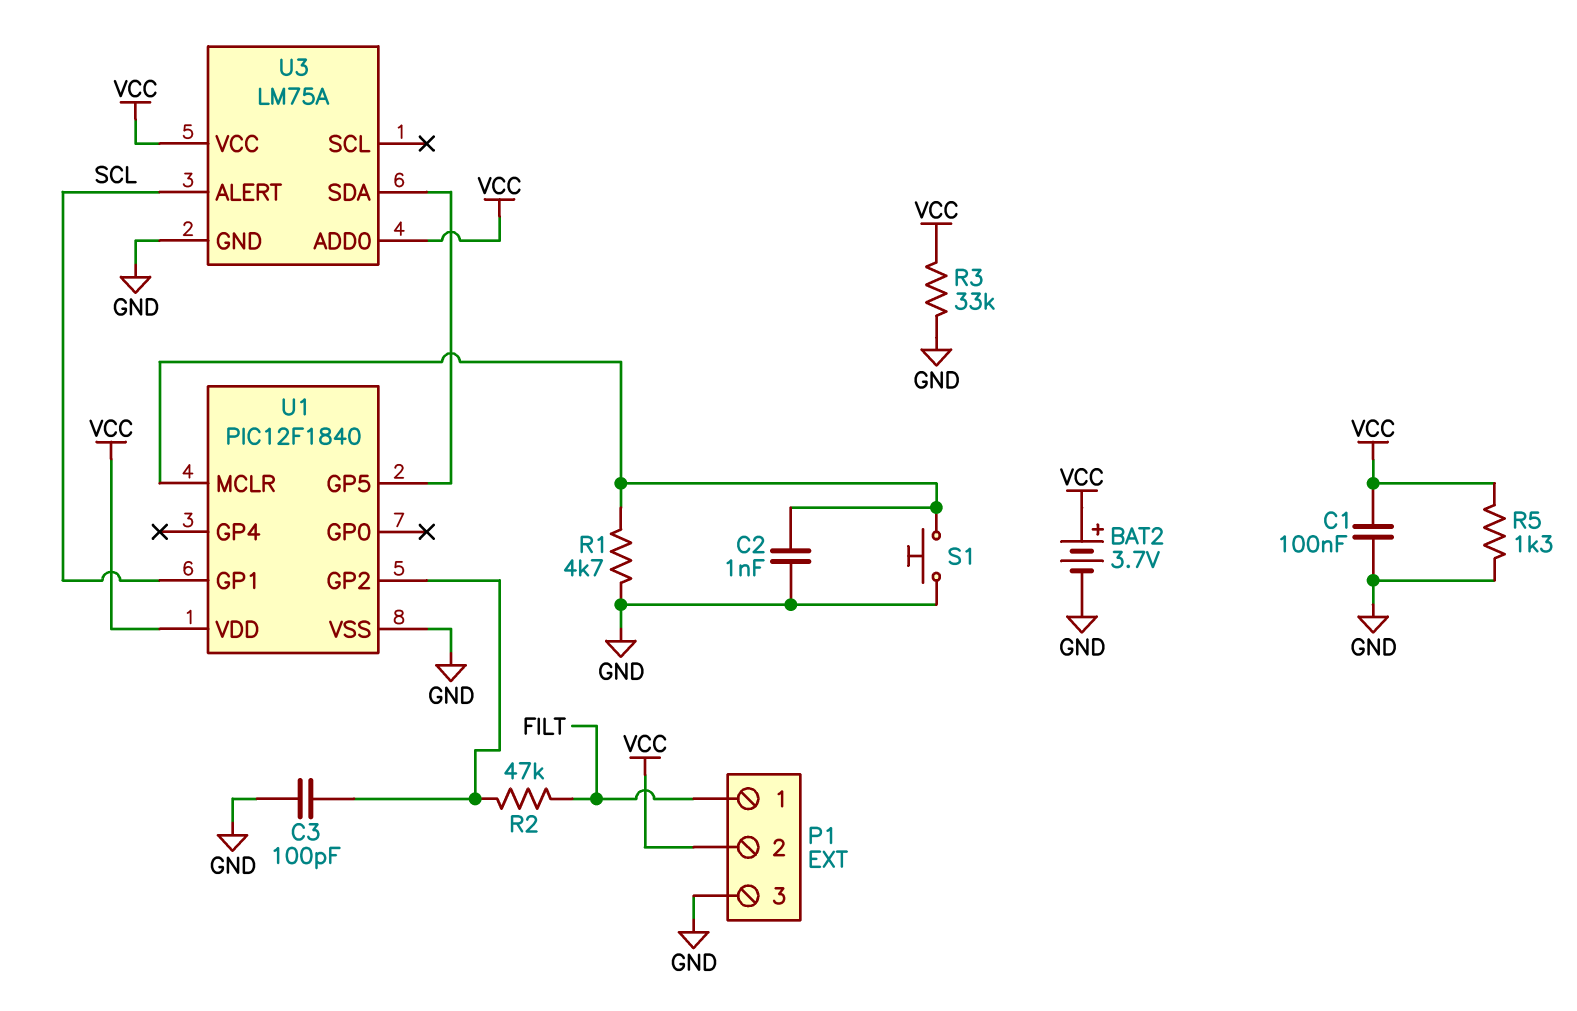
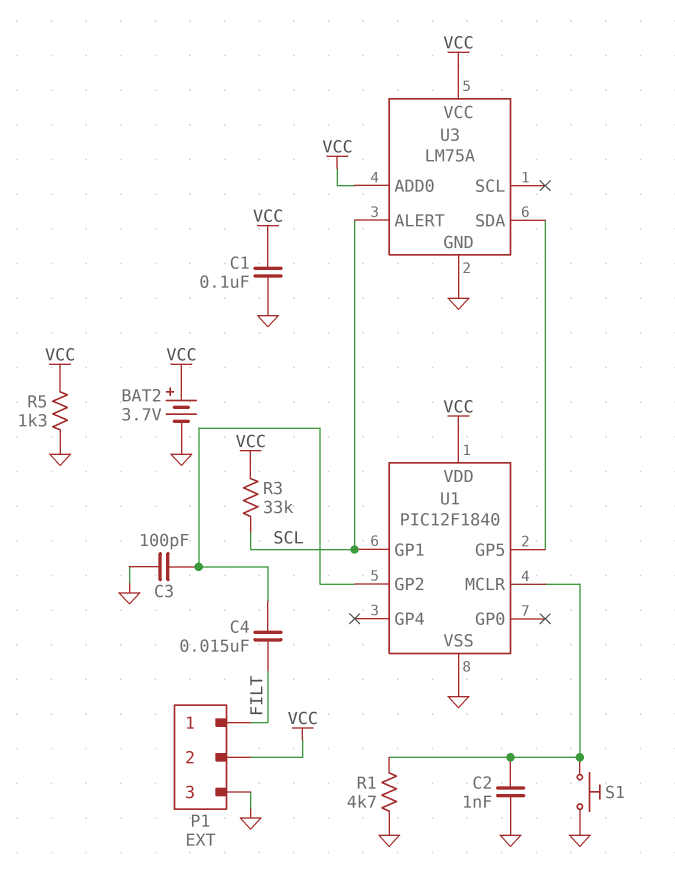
C4: none -> 15nF (FILT, U1/GP2)
R2: 47k (FILT, U1/GP2) -> none
R3: 33k (GND, VCC) -> 33k (SCL, VCC)

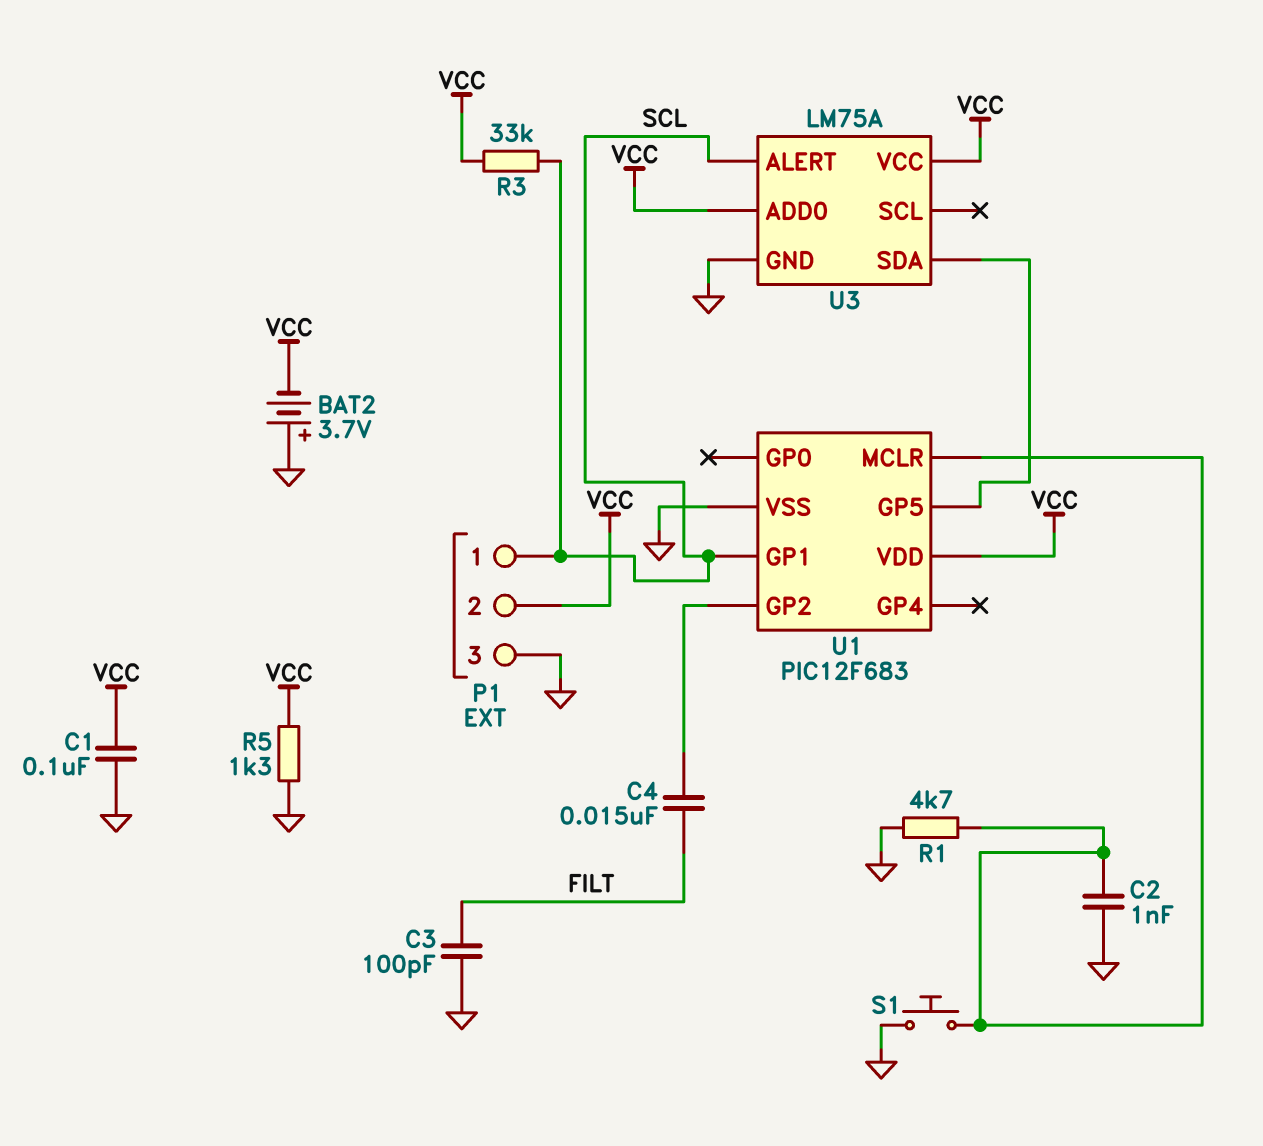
BAT2: 3.7V (plus VCC, minus GND) -> 3.7V (plus GND, minus VCC)
C3: 100pF (GND, U1/GP2) -> 100pF (FILT, GND)
P1 pin 1: FILT -> SCL
U1: PIC12F1840 -> PIC12F683

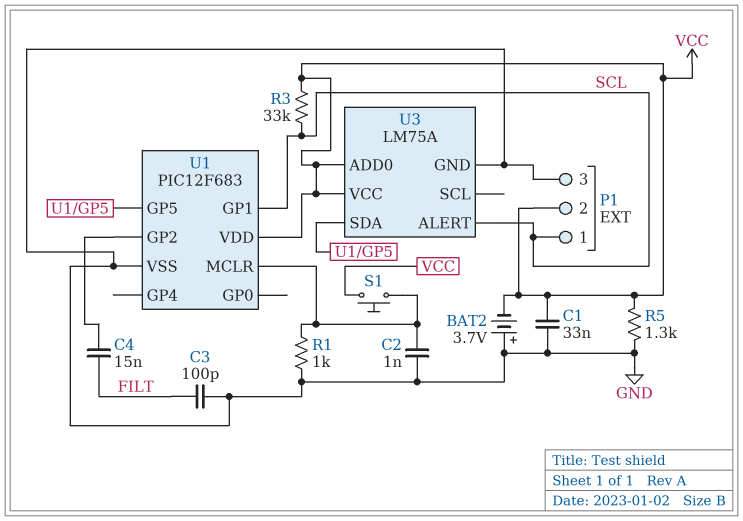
C1: 100nF (GND, VCC) -> 33nF (GND, VCC)
R1: 4.7k (GND, U1/MCLR) -> 1k (GND, U1/MCLR)
S1: button (GND, U1/MCLR) -> button (U1/MCLR, VCC)

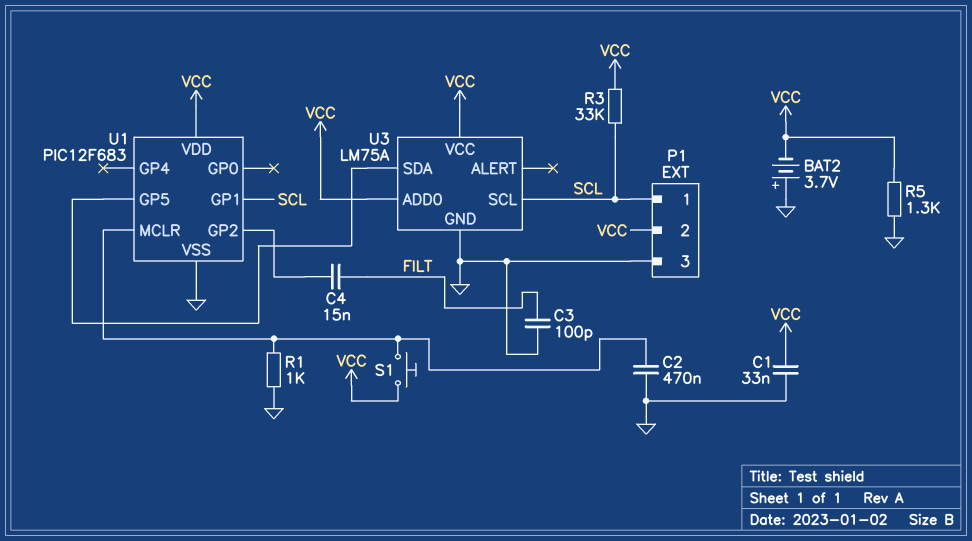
C2: 1nF (GND, U1/MCLR) -> 470nF (GND, U1/MCLR)
U3 pin ALERT: SCL -> none
U3 pin SCL: none -> SCL

